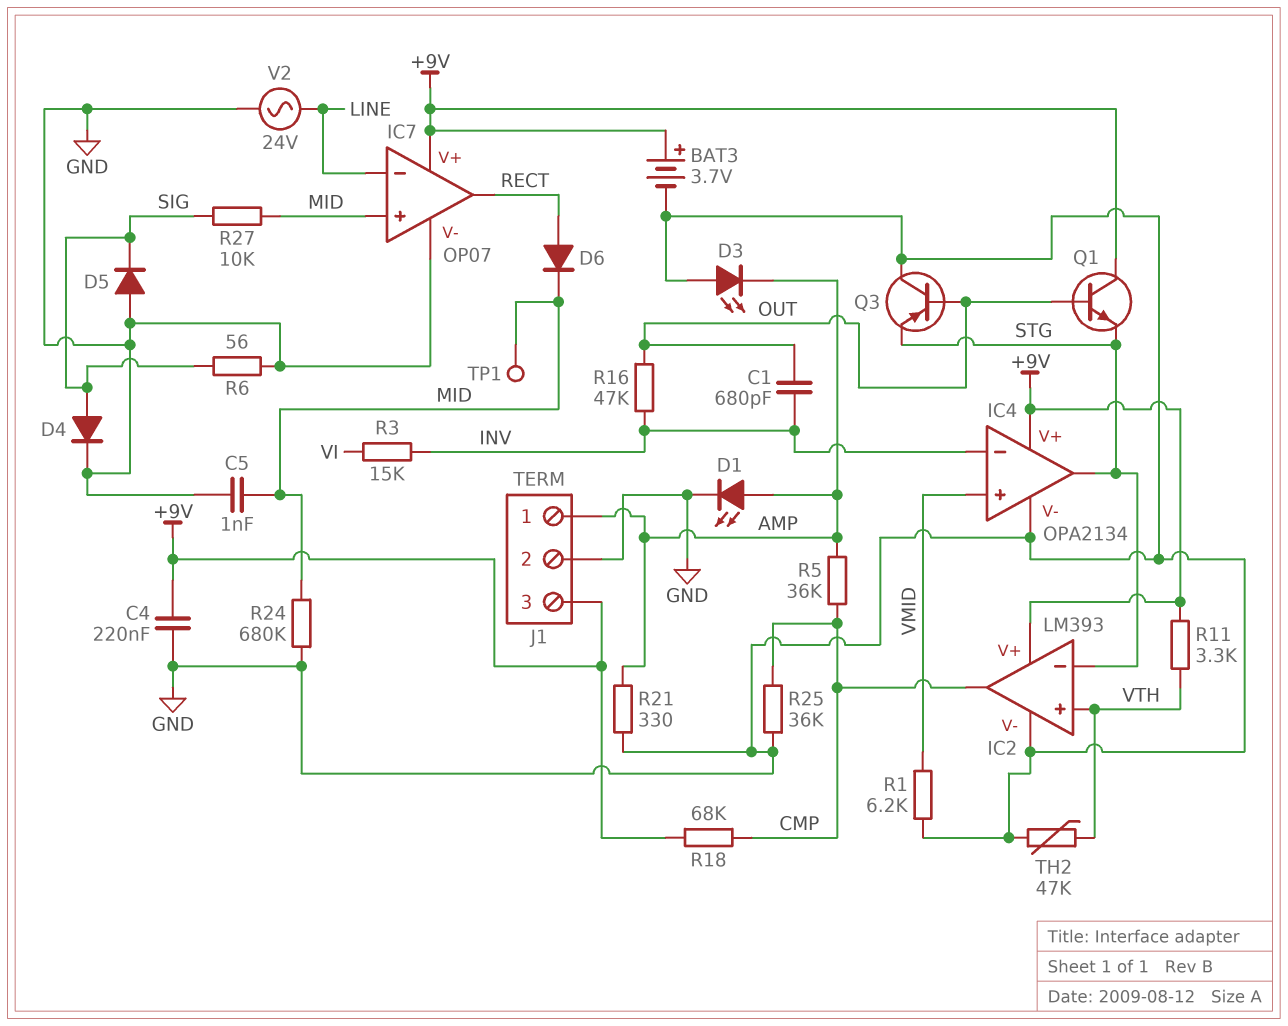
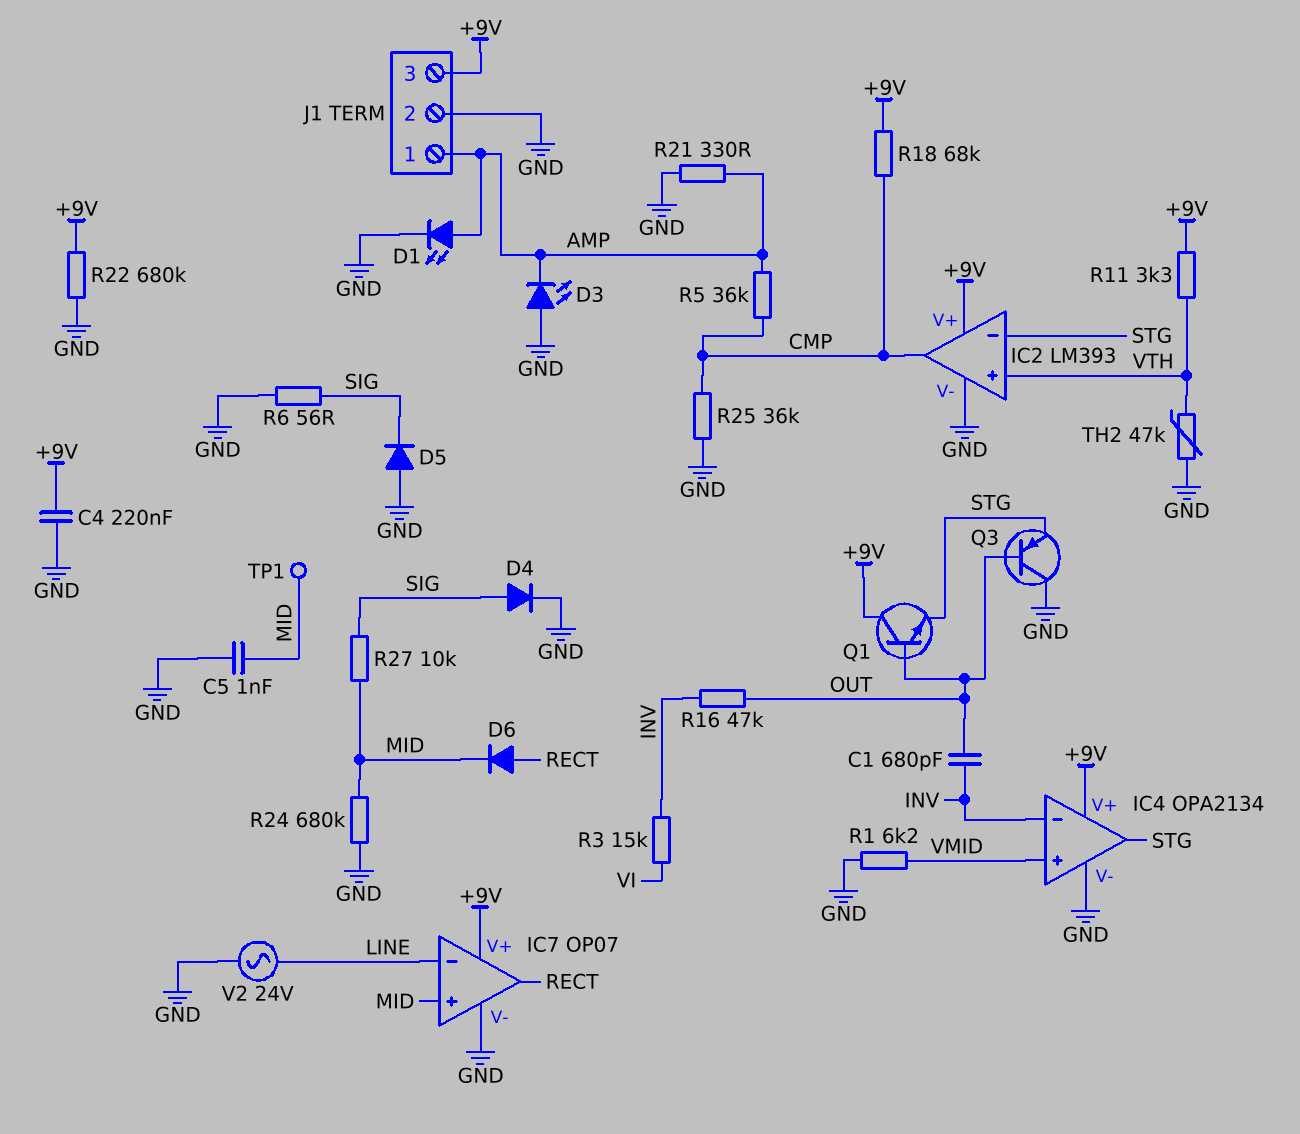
BAT3: 3.7V (plus +9V, minus GND) -> none
R22: none -> 680k (+9V, GND)

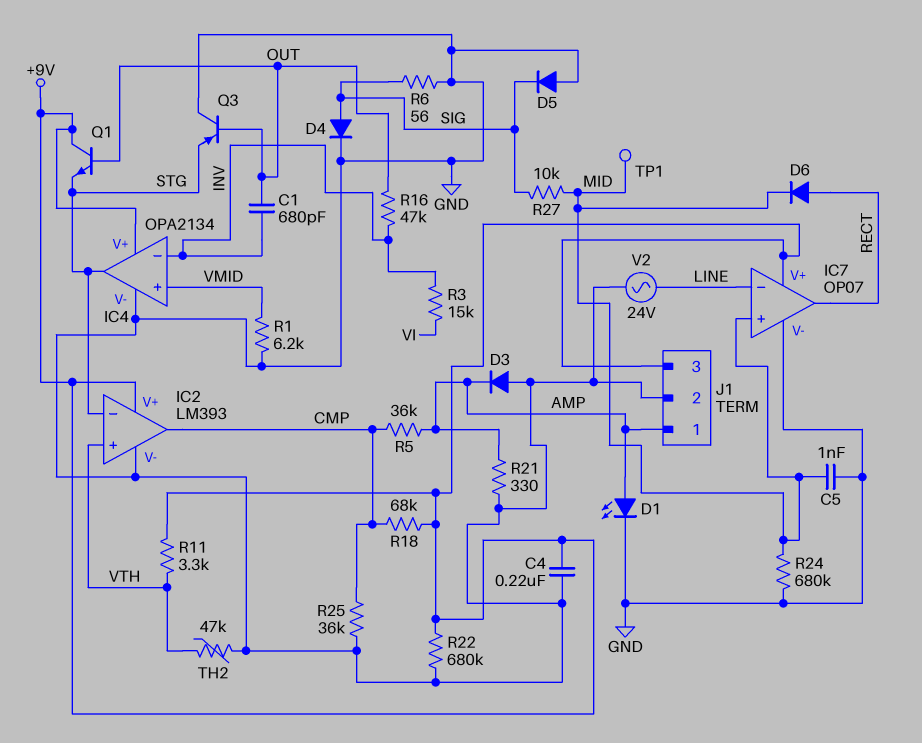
D3: LED (A GND, K AMP) -> diode (A GND, K AMP)

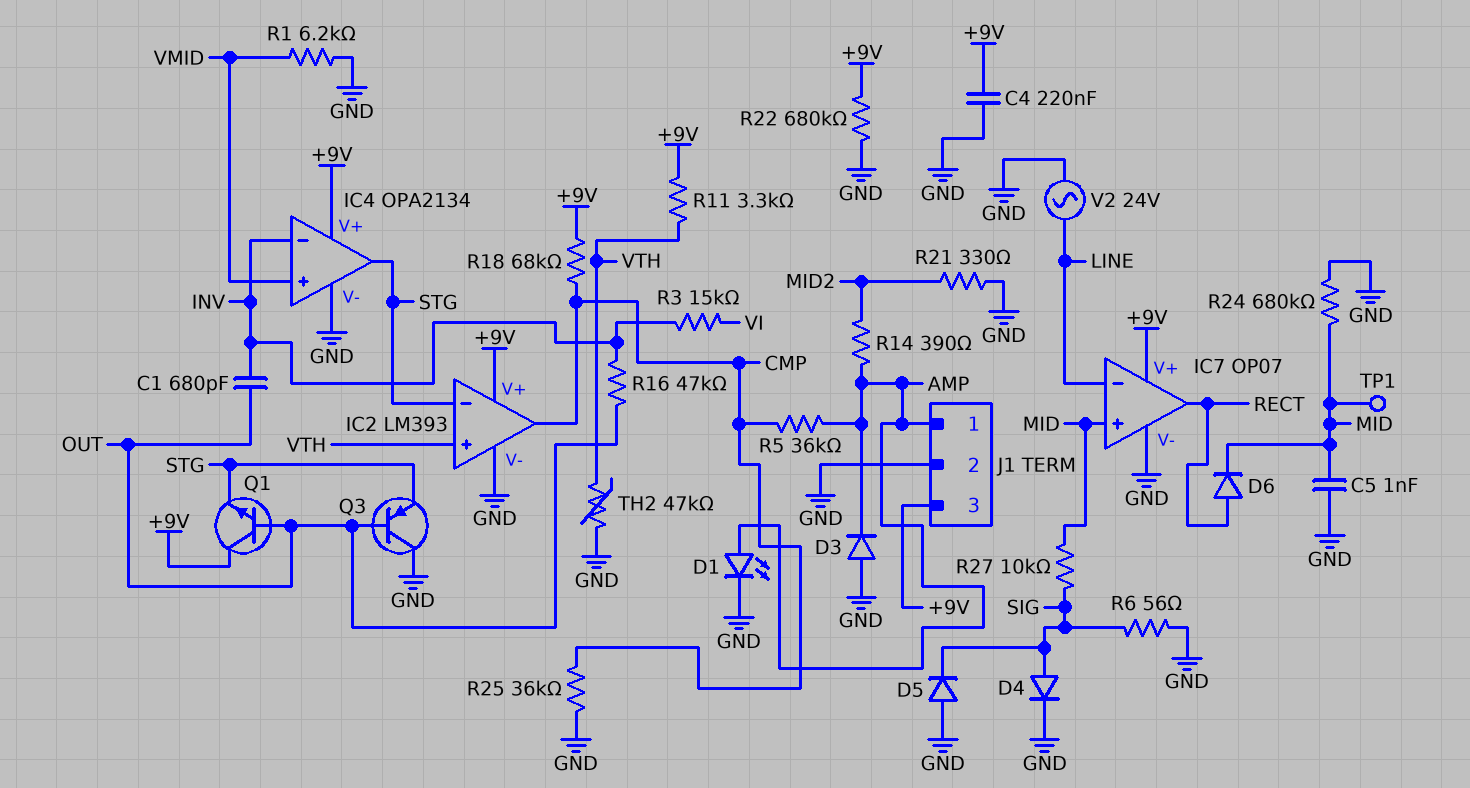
R14: none -> 390 (AMP, MID2)
R21: 330 (AMP, GND) -> 330 (GND, MID2)

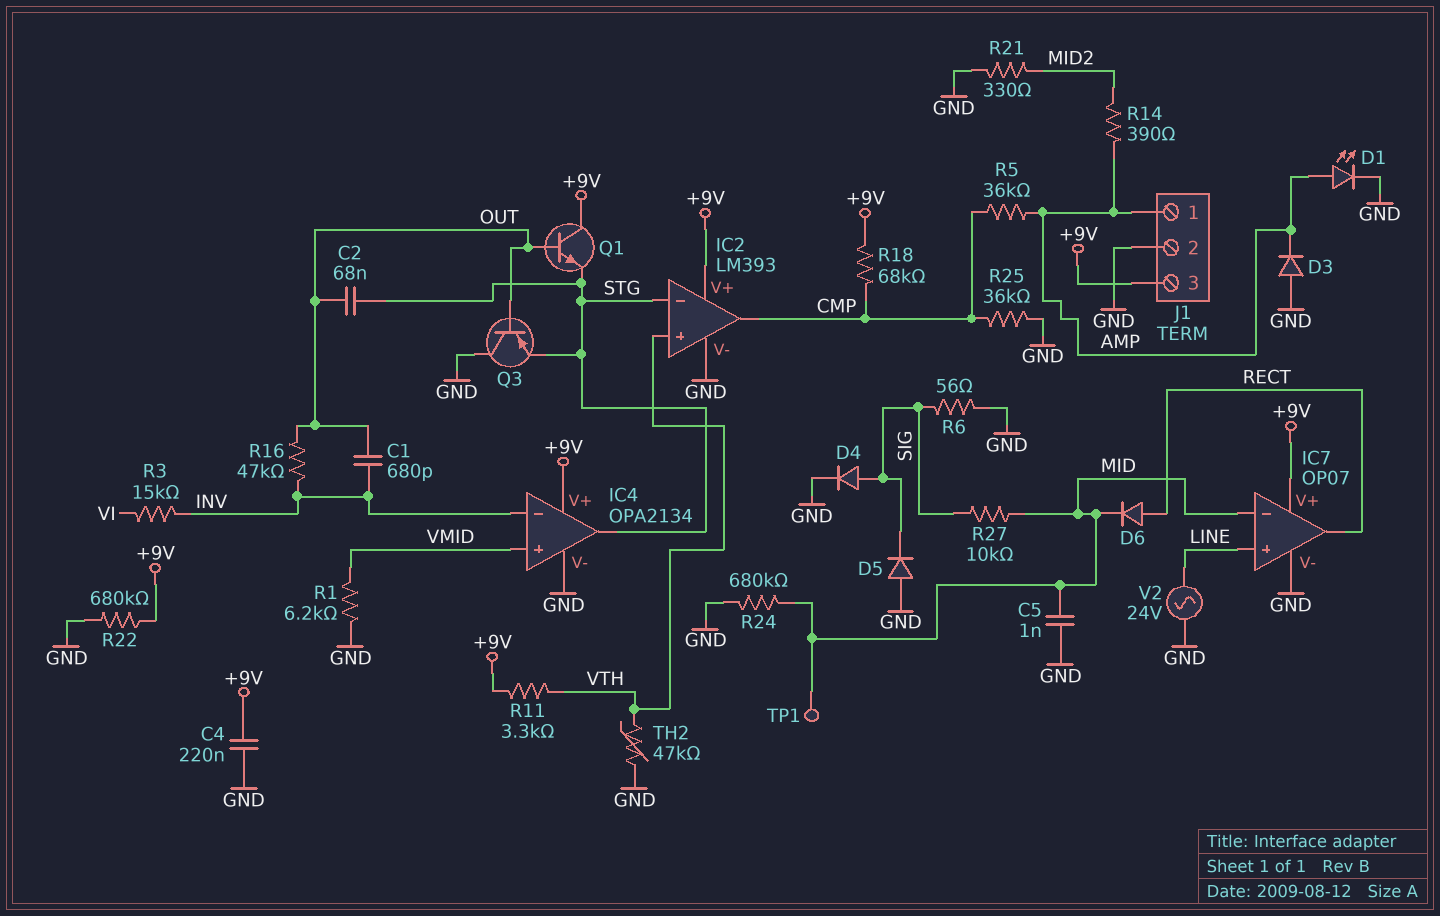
C2: none -> 68nF (OUT, STG)
IC7 pin in+: MID -> LINE
IC7 pin in-: LINE -> MID

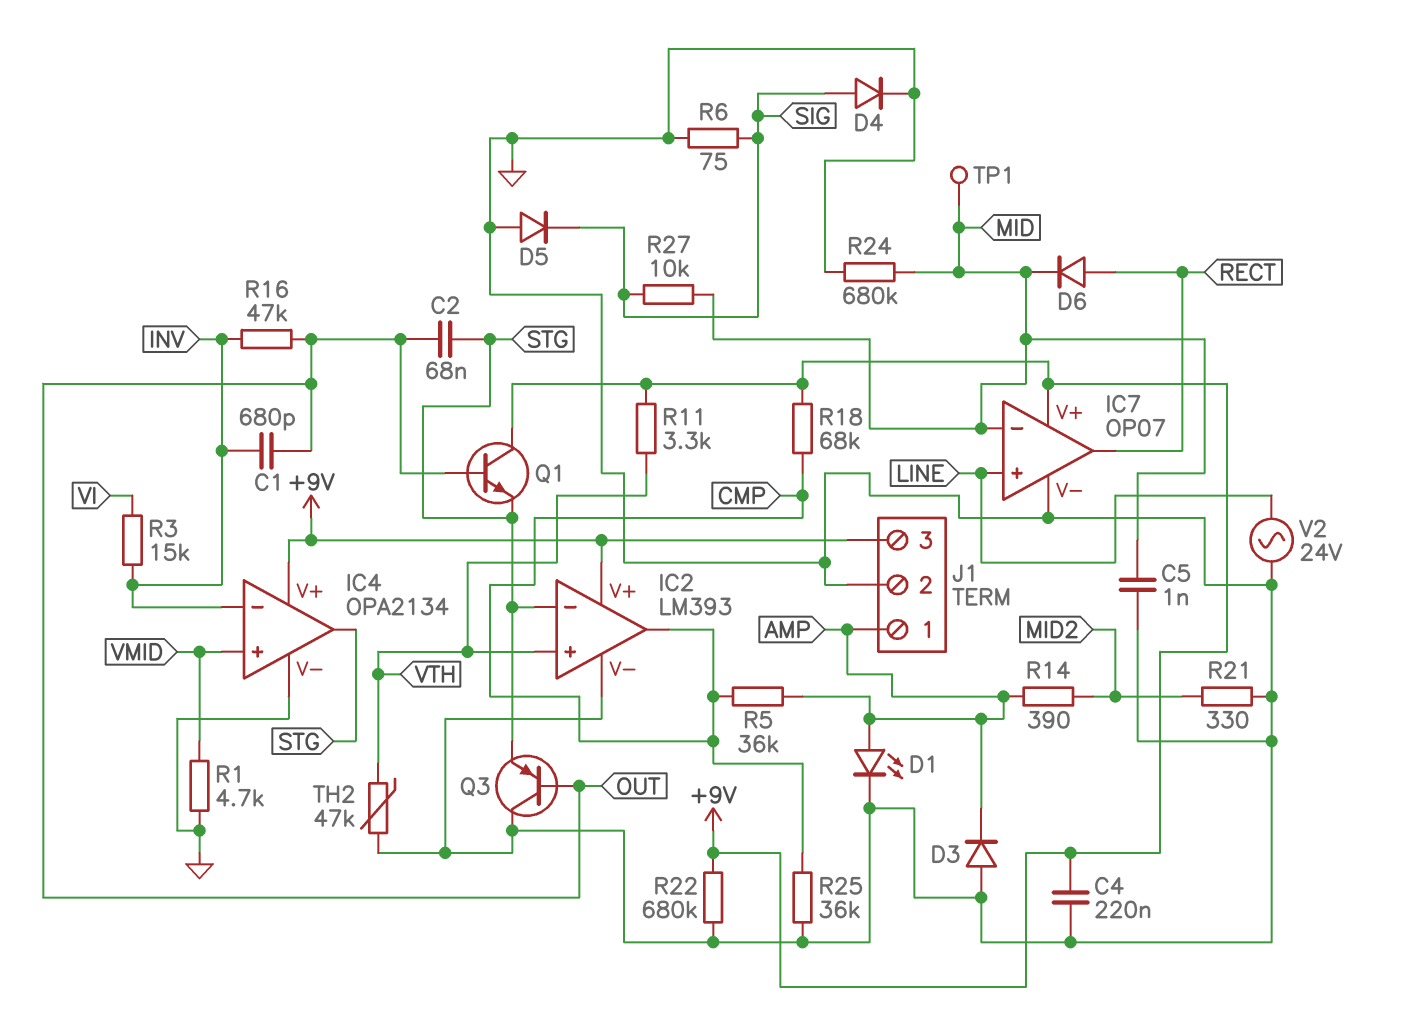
R1: 6.2k (GND, VMID) -> 4.7k (GND, VMID)
R6: 56 (GND, SIG) -> 75 (GND, SIG)

